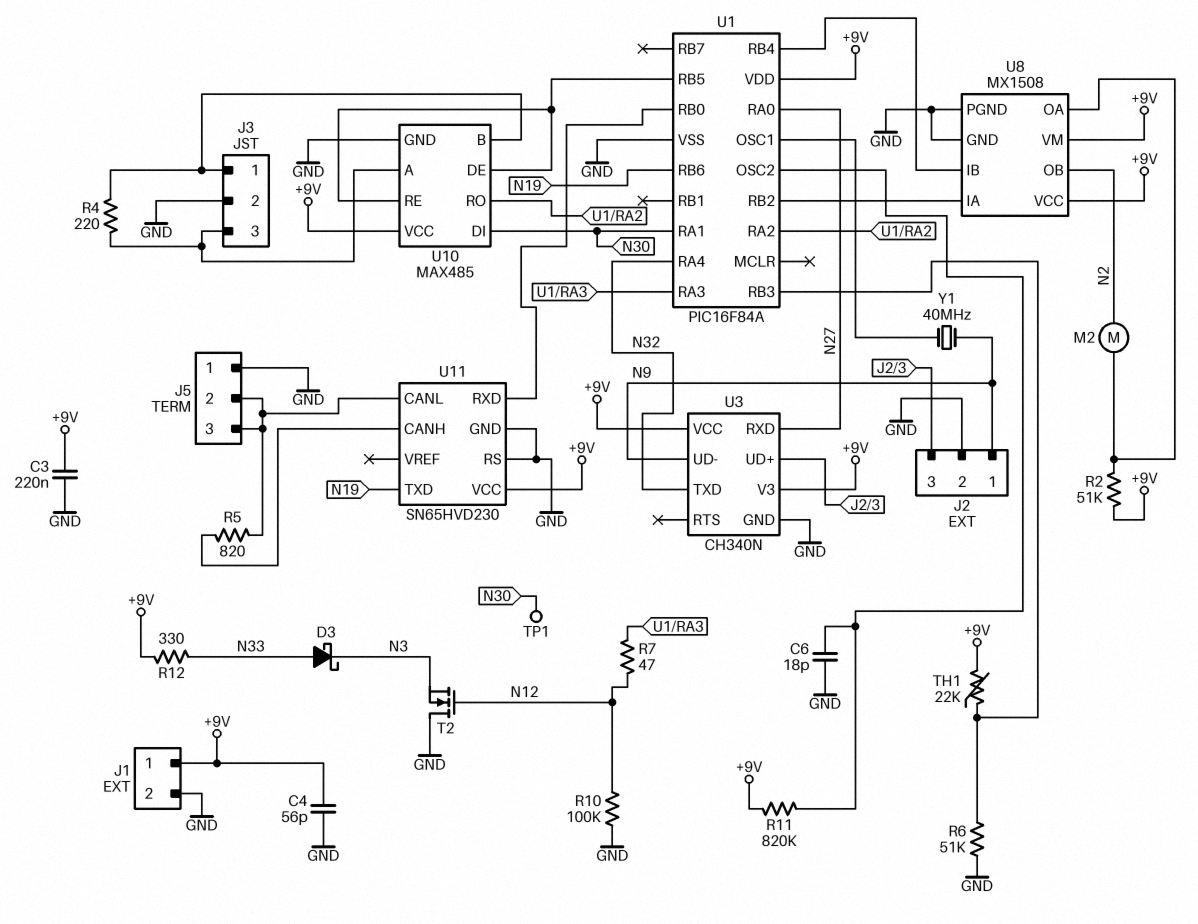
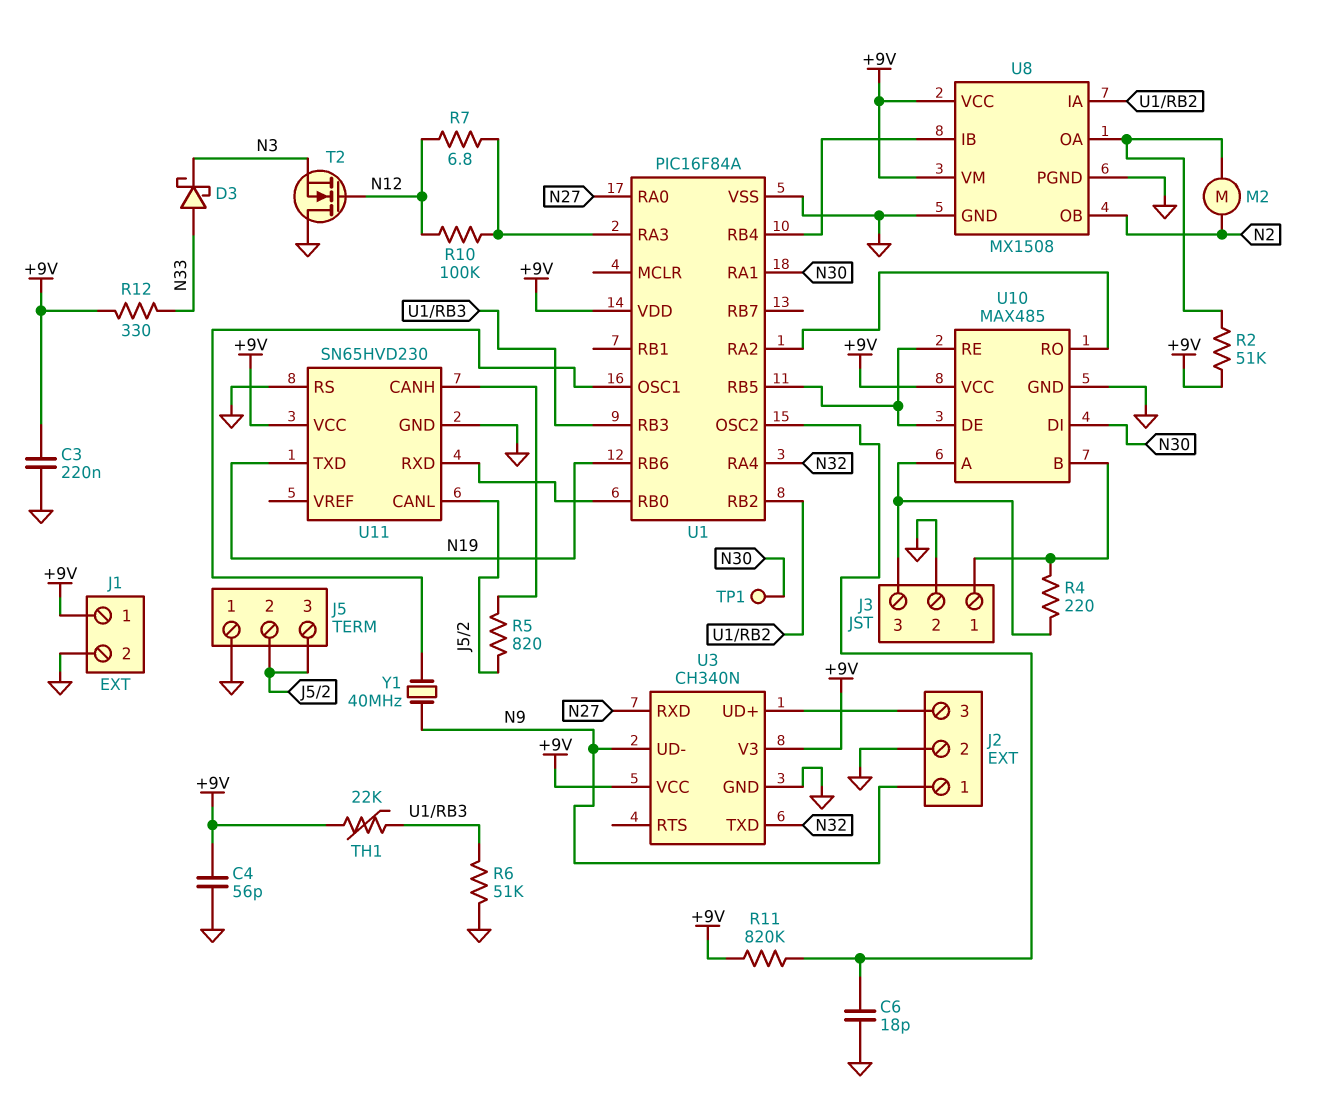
R7: 47 (N12, U1/RA3) -> 6.8 (N12, U1/RA3)
R10: 100k (GND, N12) -> 100k (N12, U1/RA3)

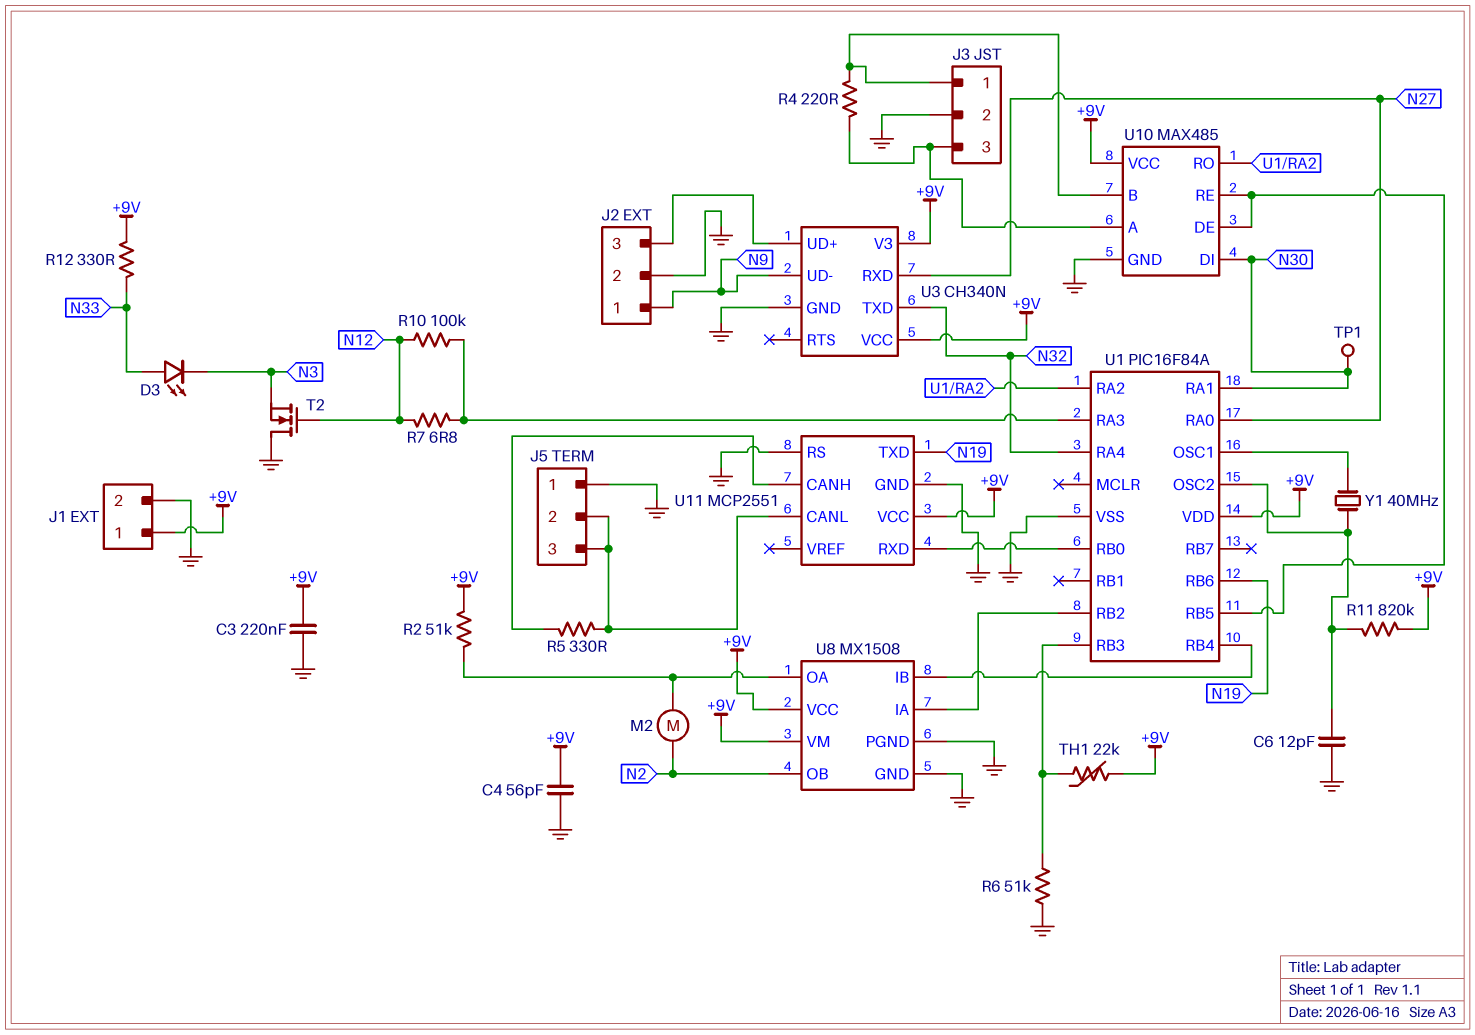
C6: 18pF (GND, U1/OSC2) -> 12pF (GND, U1/OSC2)
D3: schottky (A N33, K N3) -> LED (A N33, K N3)
R5: 820 (J5/2, U11/CANH) -> 330 (J5/2, U11/CANH)
U11: SN65HVD230 -> MCP2551
Y1: 40MHz (N9, U1/OSC1) -> 40MHz (U1/OSC1, U1/OSC2)

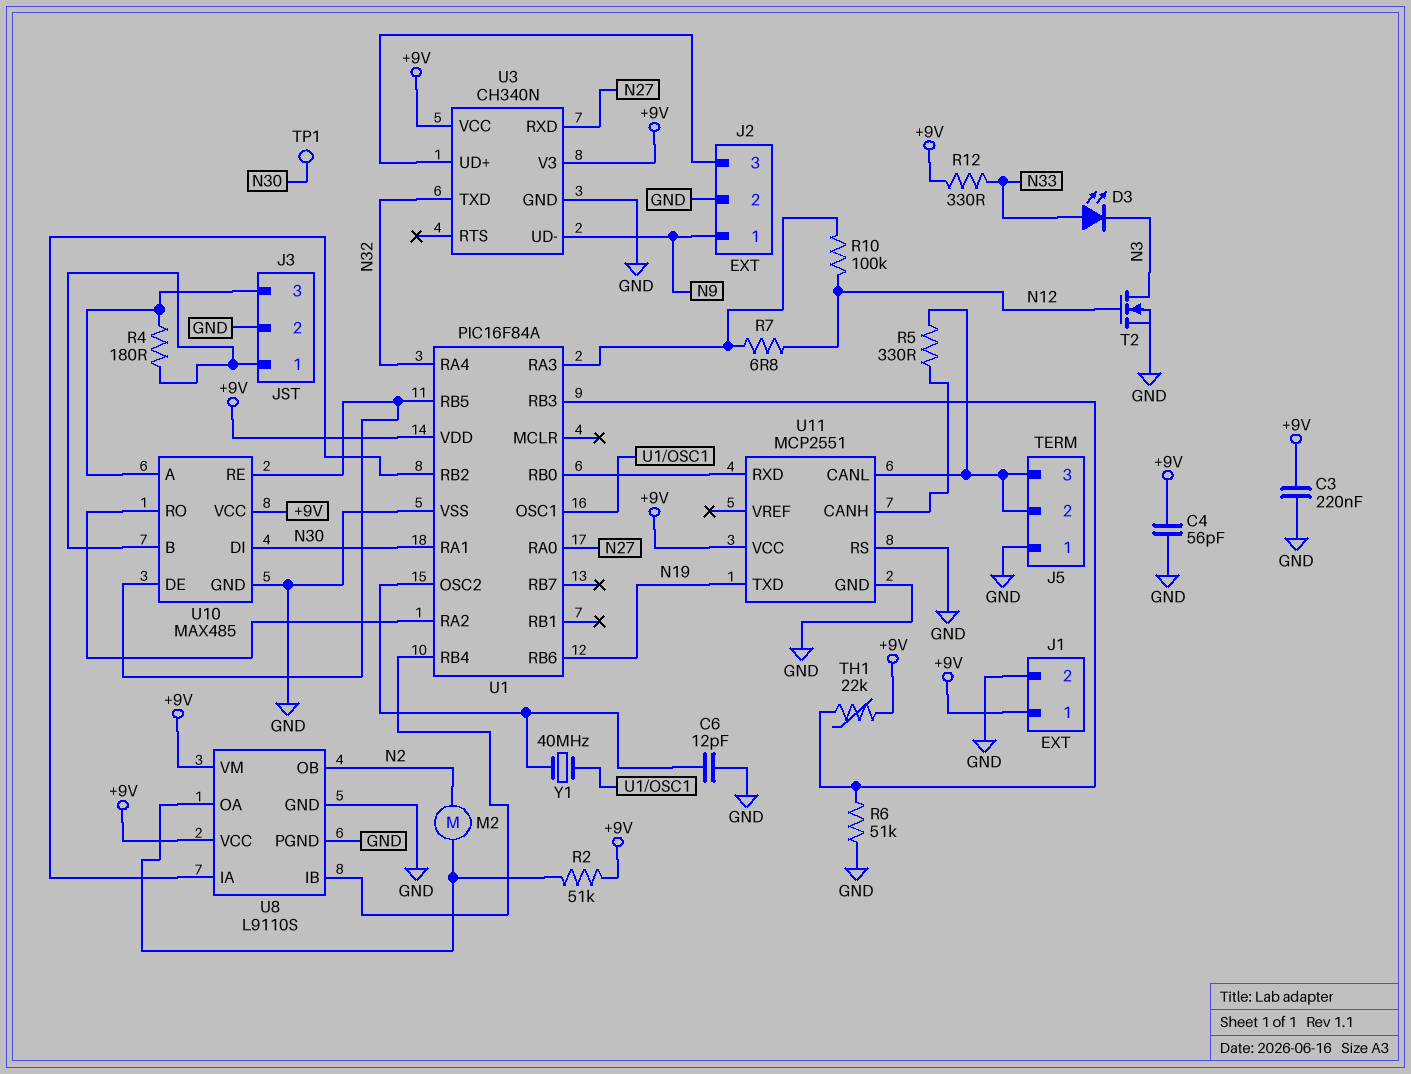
R4: 220 (J3/1, J3/3) -> 180 (J3/1, J3/3)
R11: 820k (+9V, U1/OSC2) -> none
T2: NMOS (G N12, D GND, S N3) -> NMOS (G N12, D N3, S GND)
U8: MX1508 -> L9110S

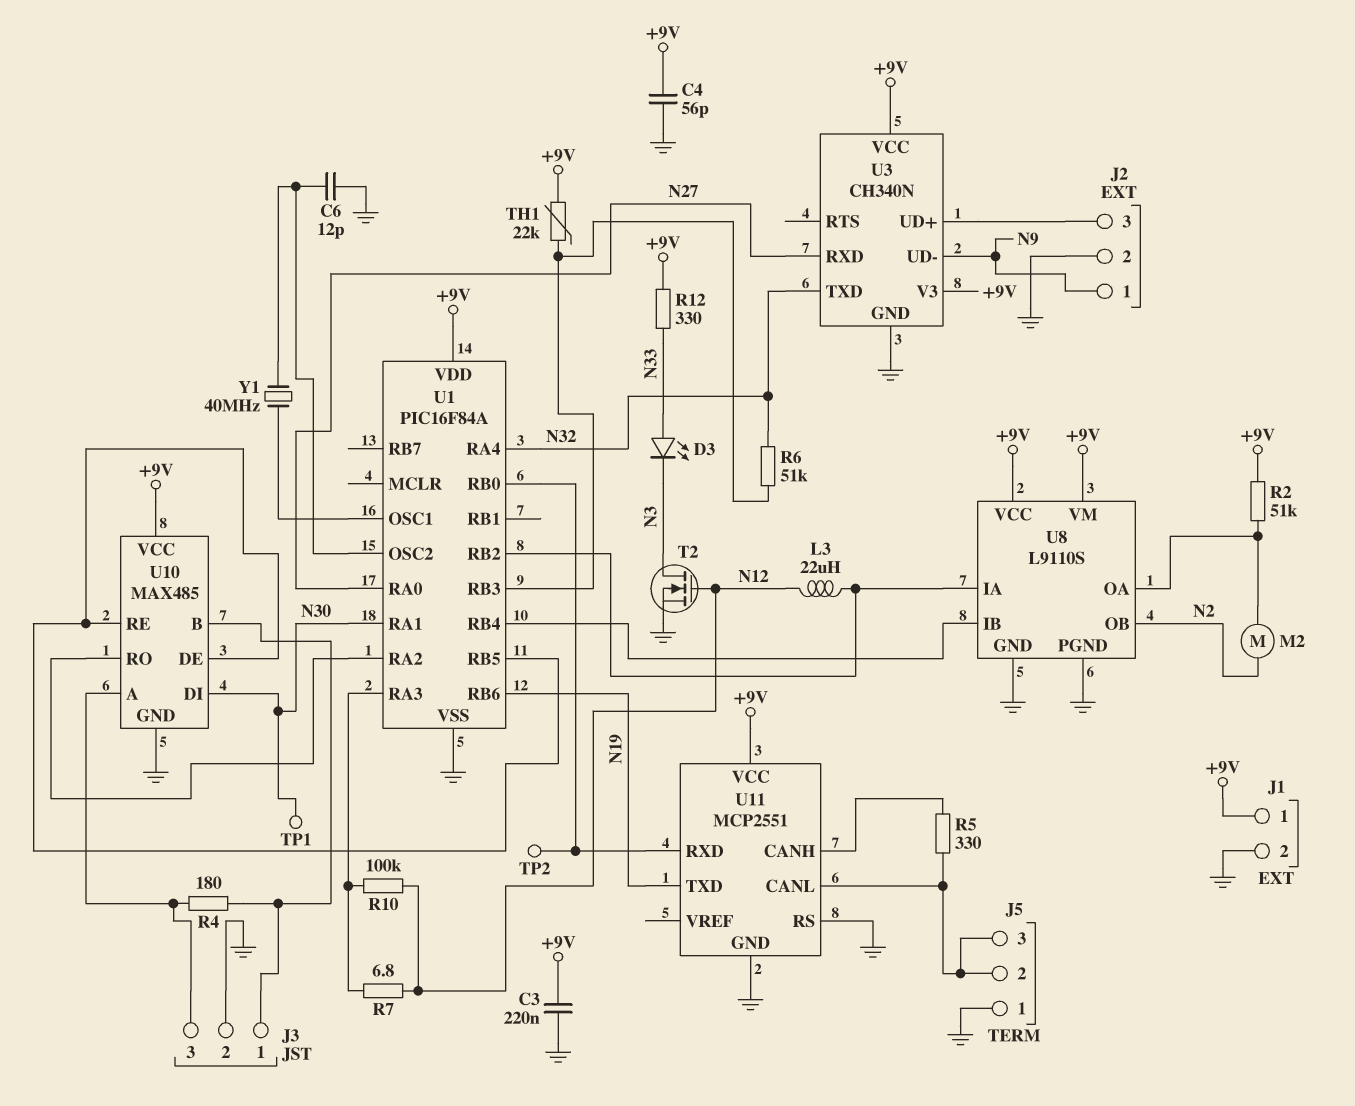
L3: none -> 22uH (N12, U1/RB2)
R6: 51k (GND, U1/RB3) -> 51k (N32, U1/RB3)
TP2: none -> test point (U1/RB0)

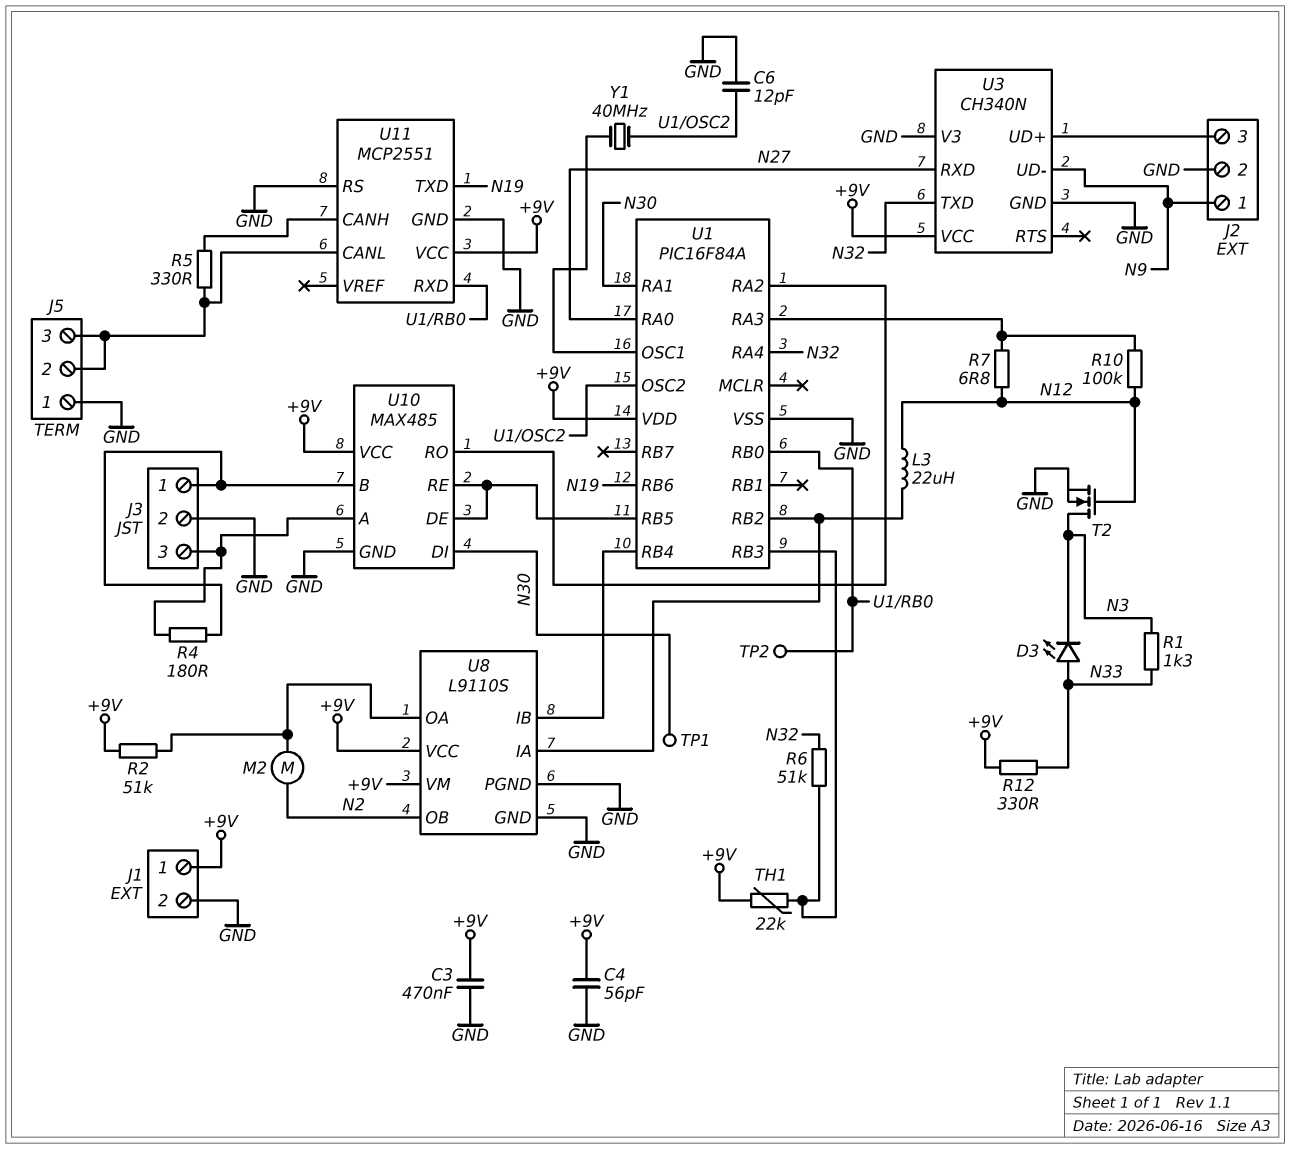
C3: 220nF (+9V, GND) -> 470nF (+9V, GND)
R1: none -> 1.3k (N3, N33)
U3 pin V3: +9V -> GND

